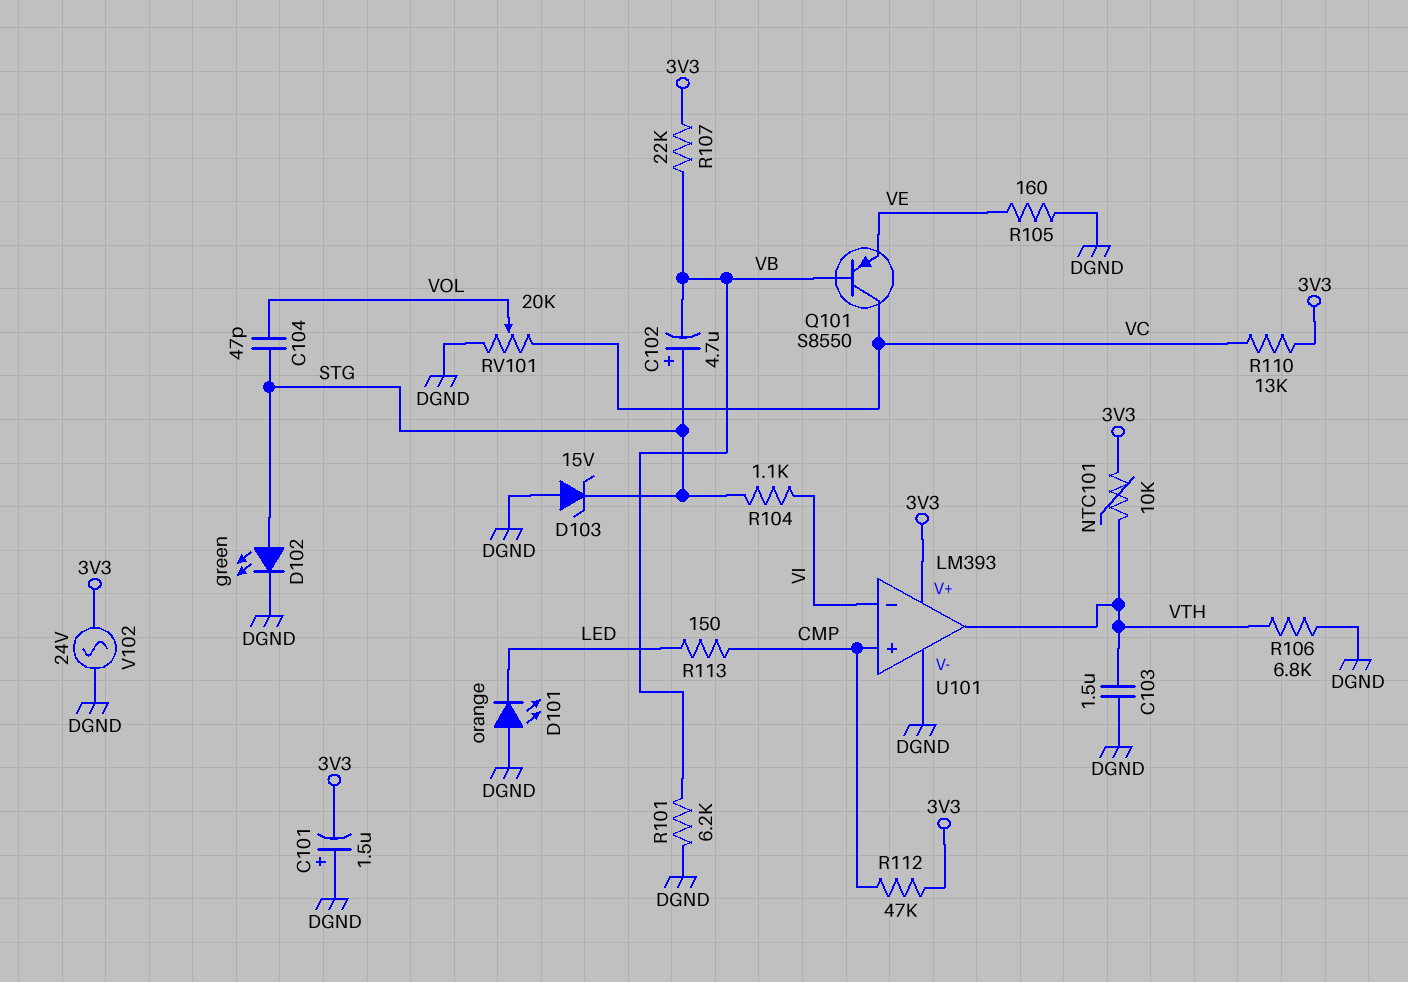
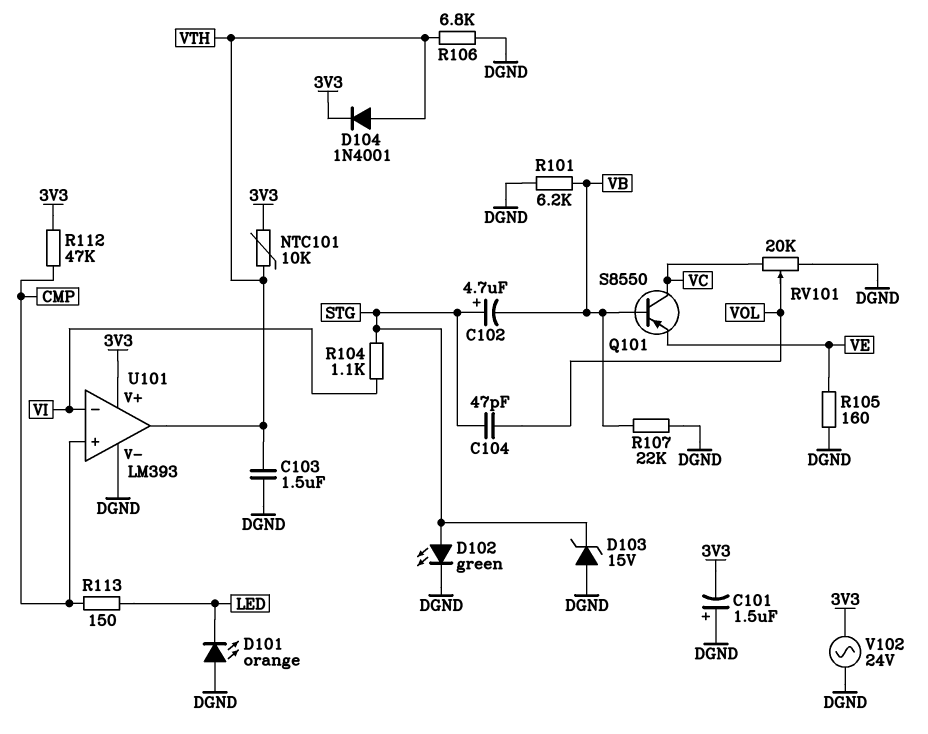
D104: none -> diode 1N4001 (A VTH, K 3V3)
R107: 22k (3V3, VB) -> 22k (DGND, VB)
R110: 13k (3V3, VC) -> none

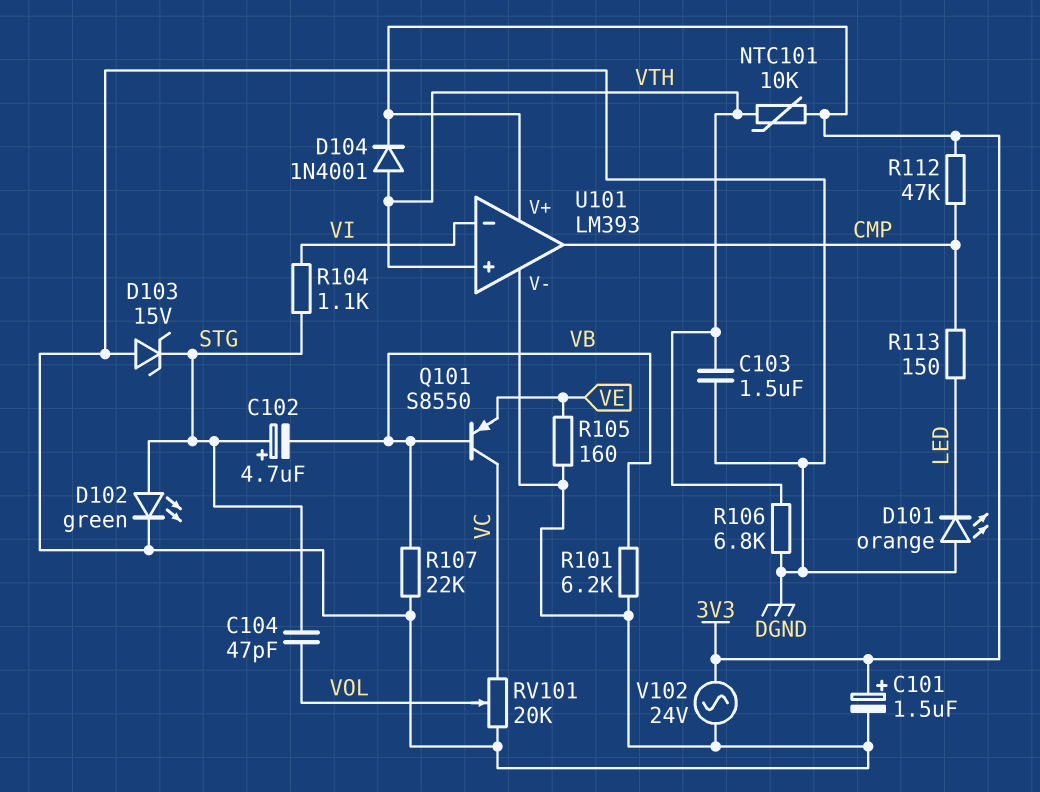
C101: 1.5uF (plus DGND, minus 3V3) -> 1.5uF (plus 3V3, minus DGND)
U101 pin in+: CMP -> VTH
U101 pin out: VTH -> CMP

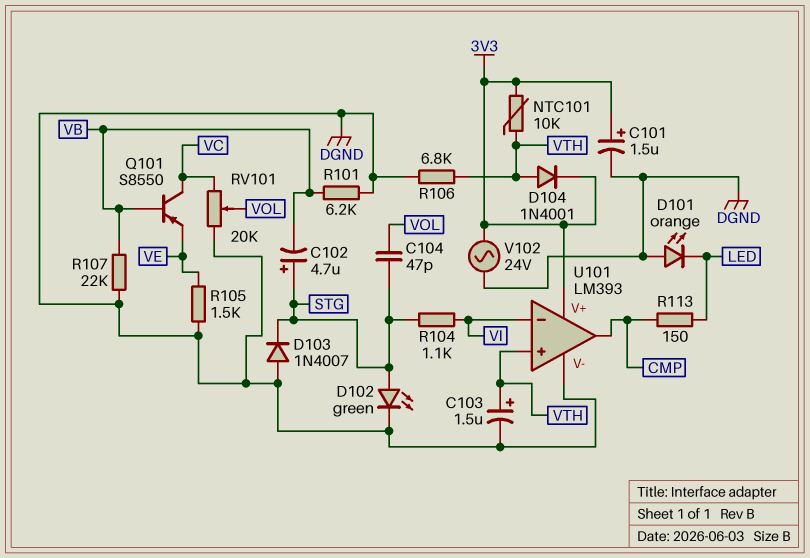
C103: 1.5uF (DGND, VTH) -> 1.5uF (plus VTH, minus DGND)
D103: zener 15V (A DGND, K STG) -> diode 1N4007 (A DGND, K STG)
R105: 160 (DGND, VE) -> 1.5k (DGND, VE)
R112: 47k (3V3, CMP) -> none

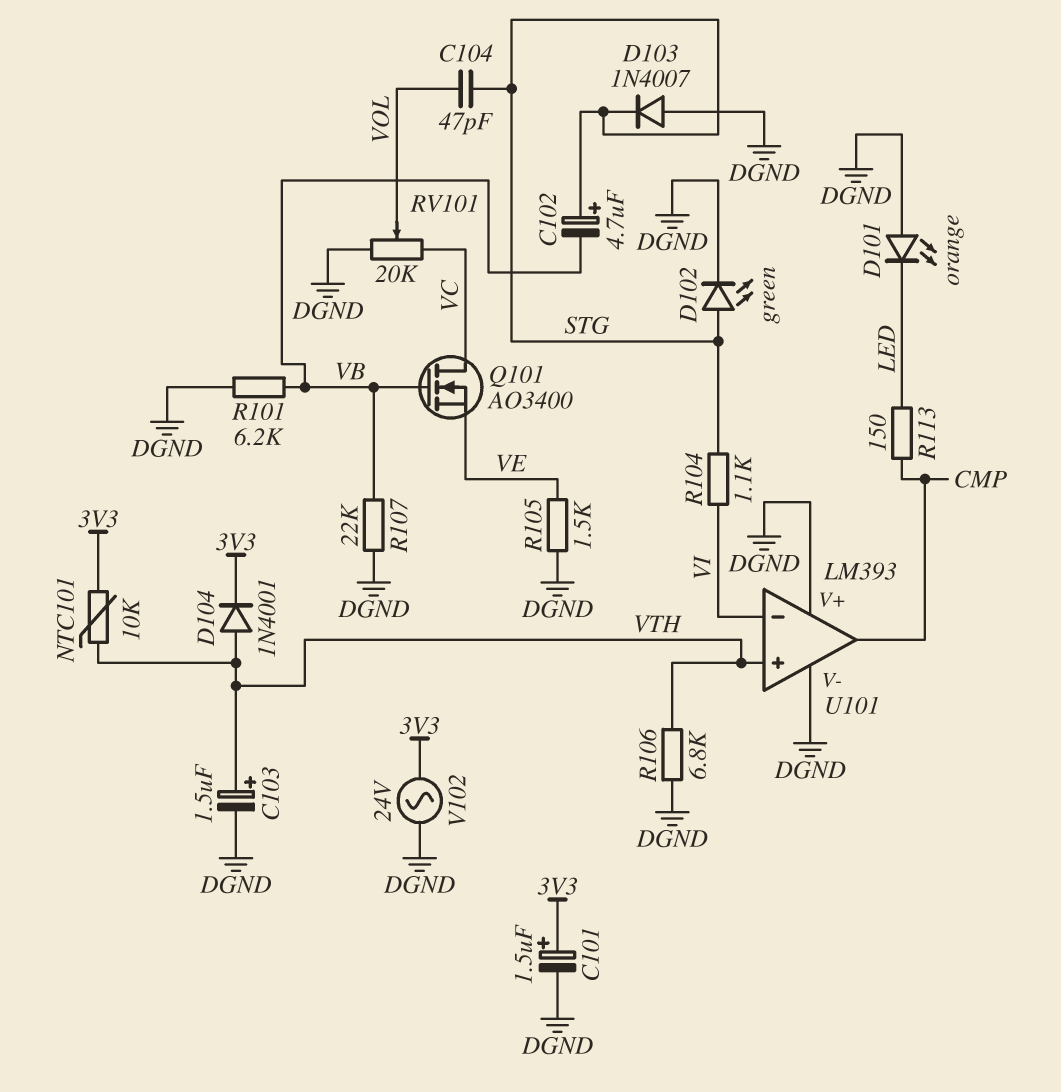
Q101: PNP S8550 (B VB, C VC, E VE) -> NMOS AO3400 (G VB, D VC, S VE)
U101 pin V+: 3V3 -> DGND

